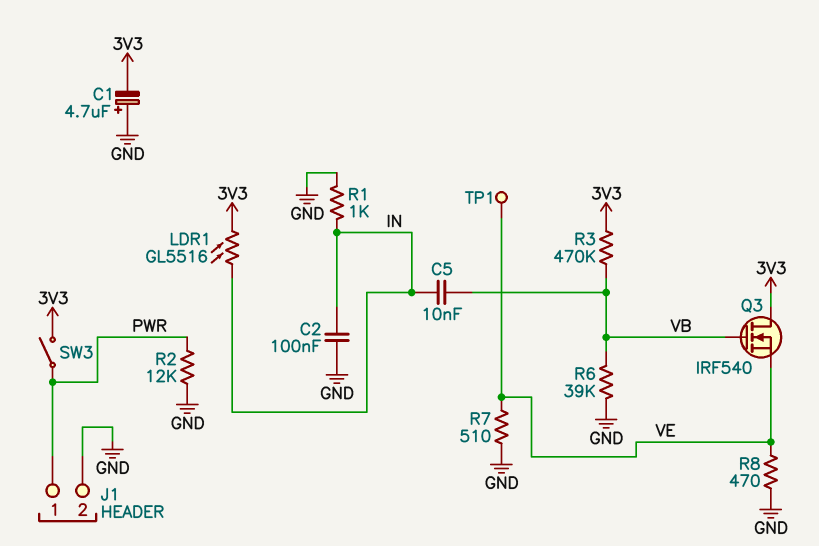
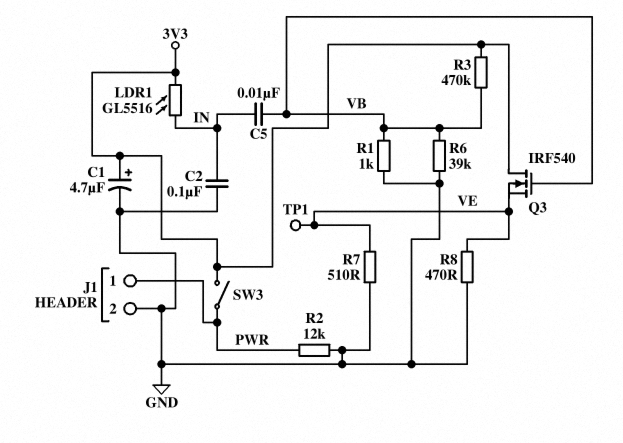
C1: 4.7uF (plus GND, minus 3V3) -> 4.7uF (plus 3V3, minus GND)
R1: 1k (GND, IN) -> 1k (GND, VB)

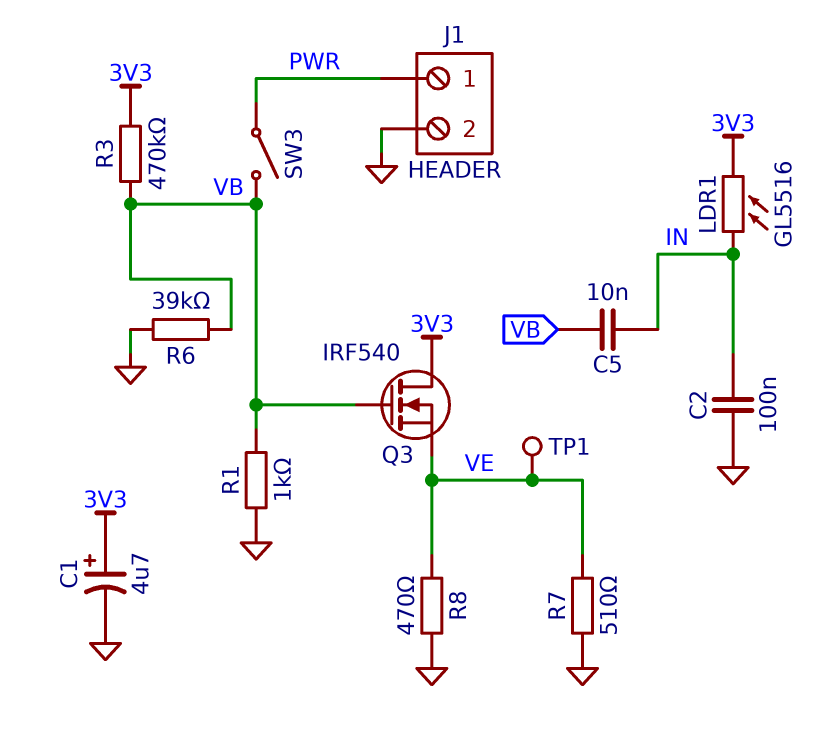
R2: 12k (GND, PWR) -> none
SW3: switch (3V3, PWR) -> switch (PWR, VB)

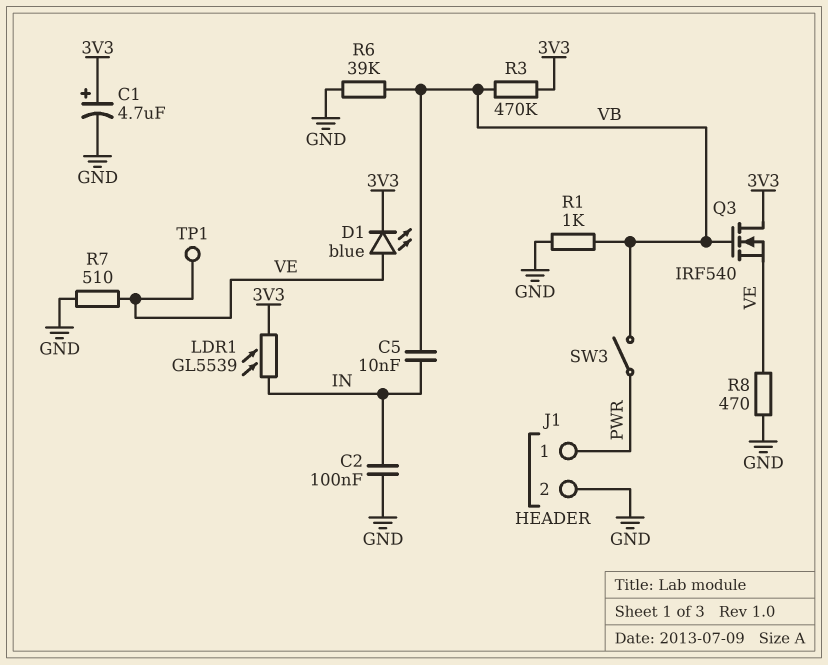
D1: none -> LED blue (A VE, K 3V3)
LDR1: GL5516 (3V3, IN) -> GL5539 (3V3, IN)

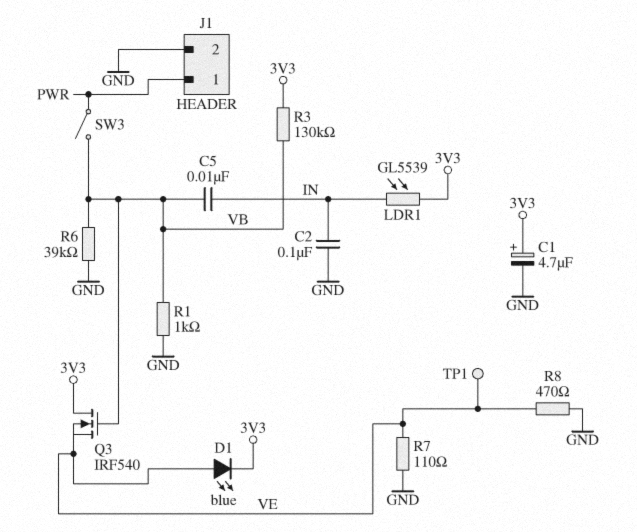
R3: 470k (3V3, VB) -> 130k (3V3, VB)
R7: 510 (GND, VE) -> 110 (GND, VE)

